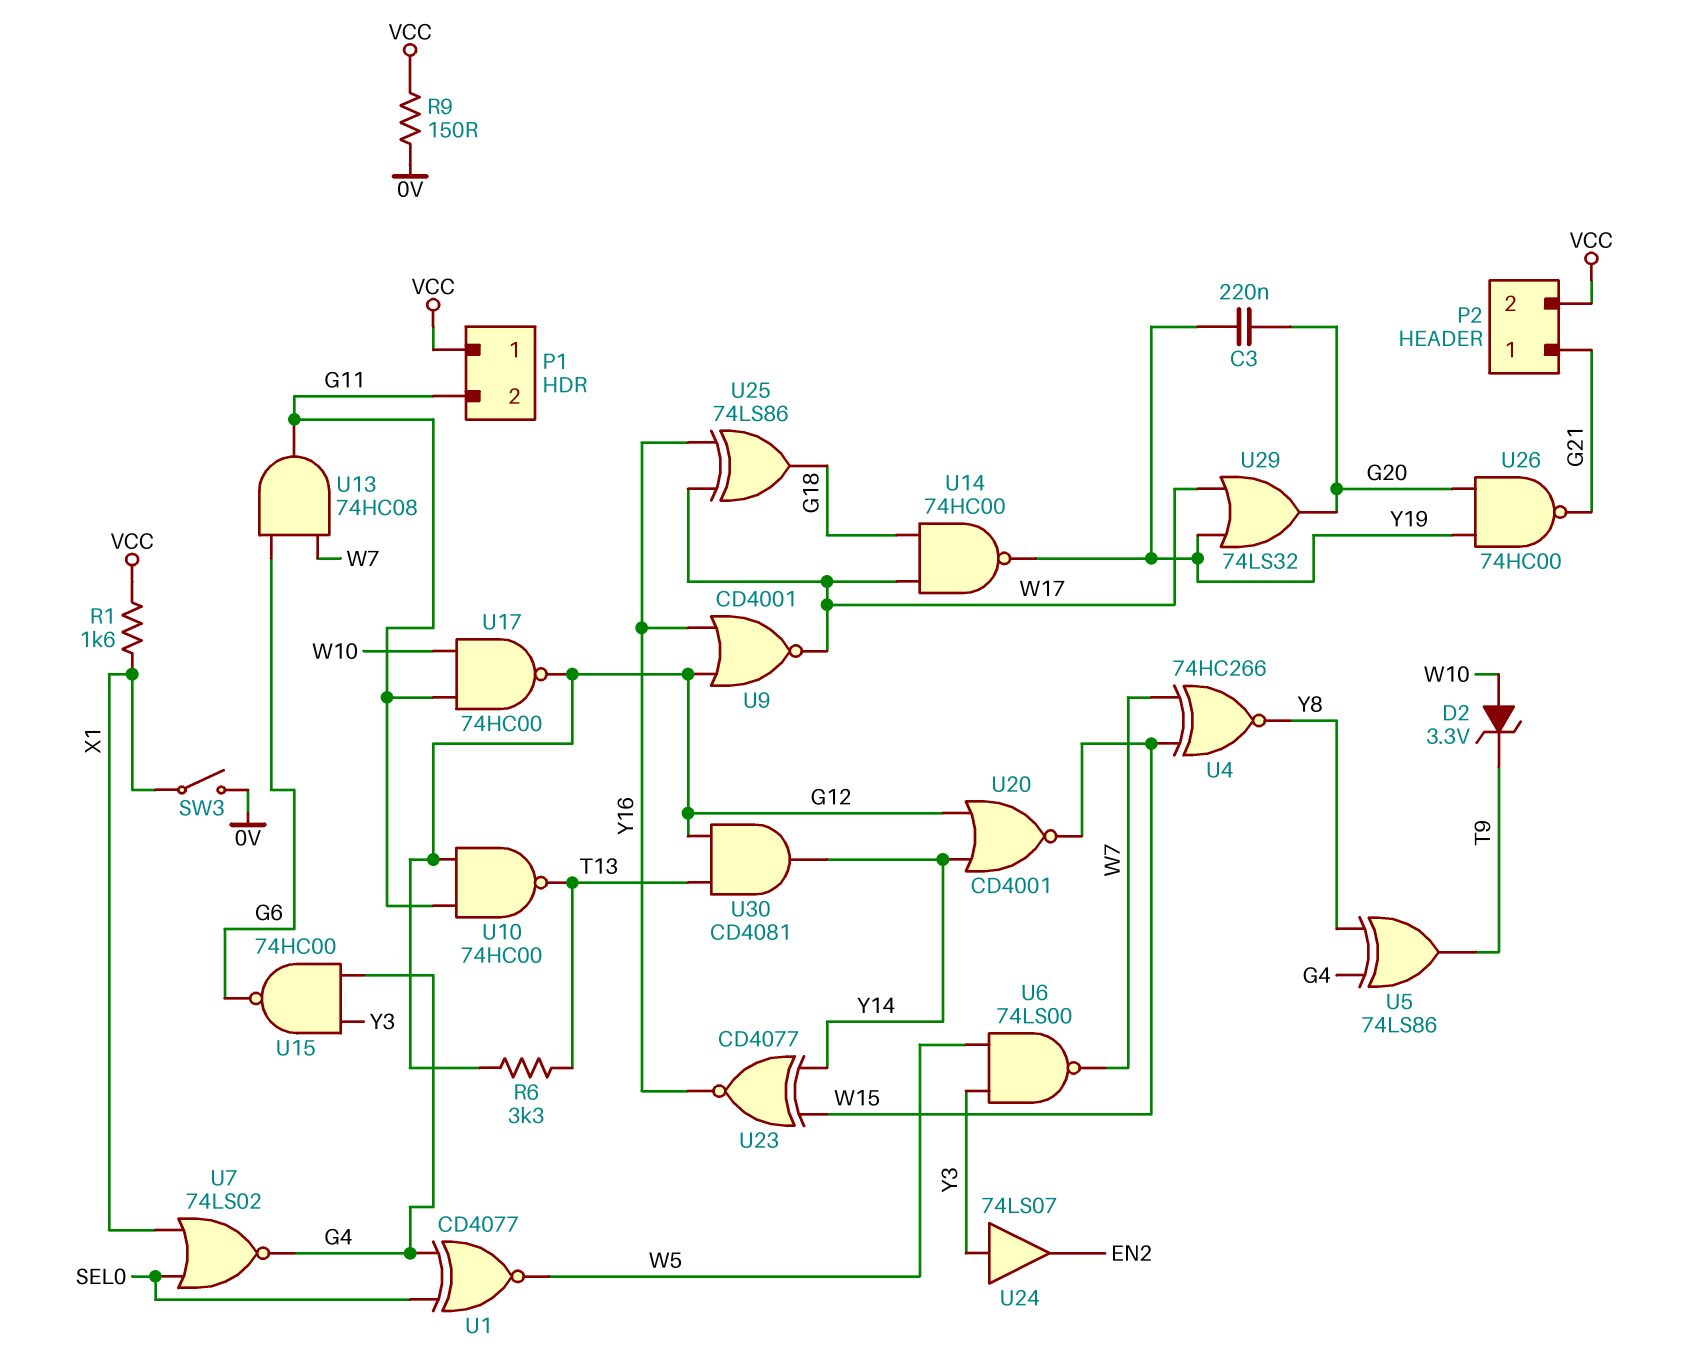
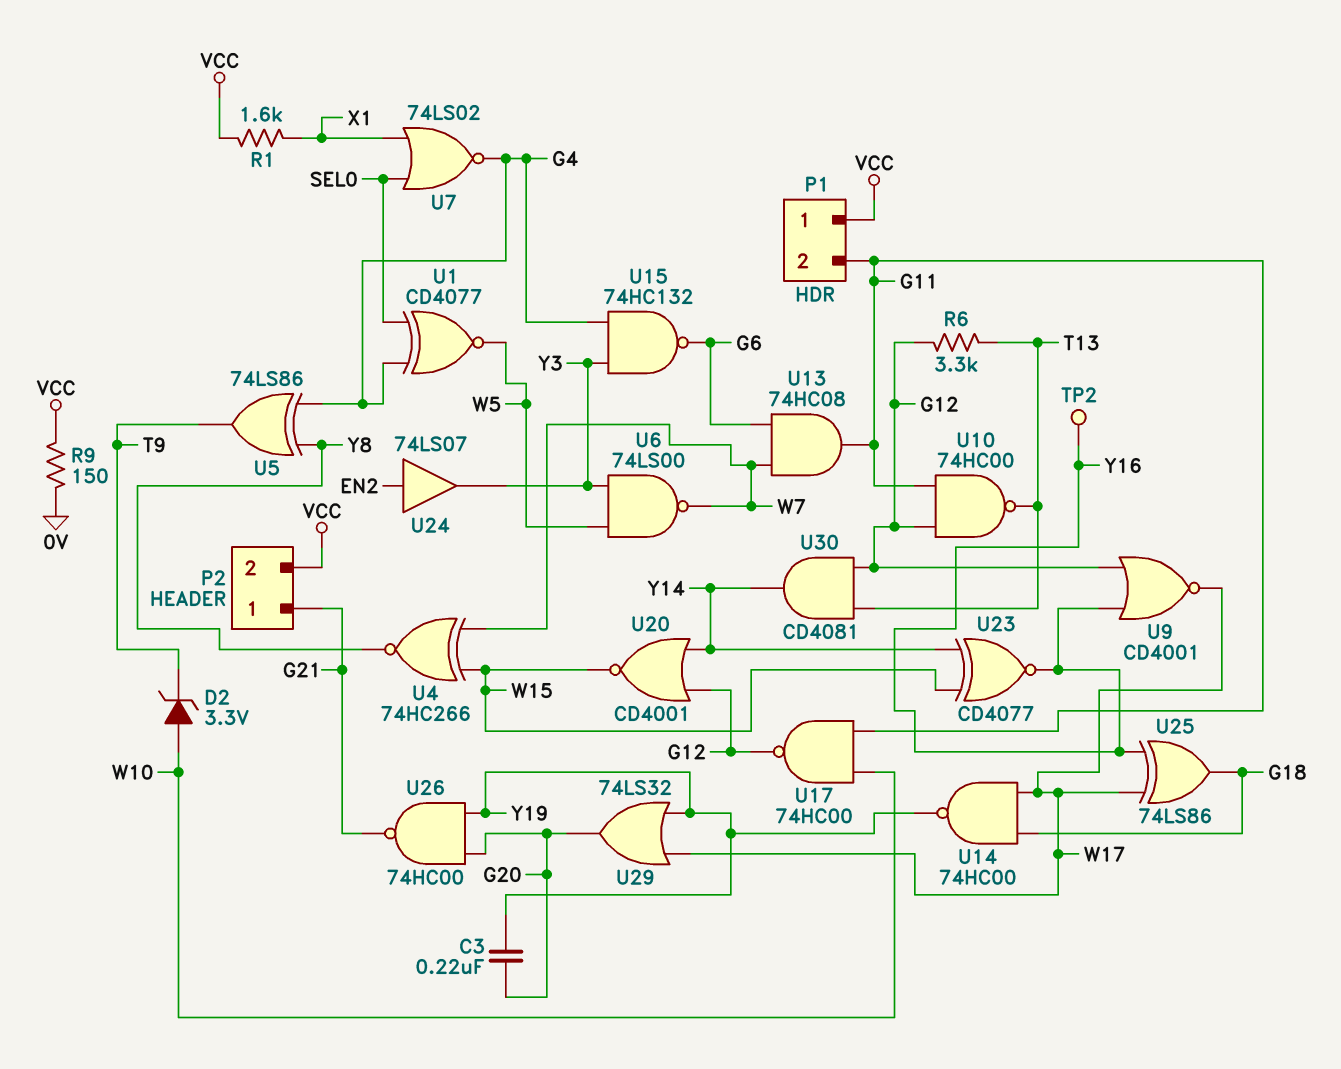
SW3: switch (0V, X1) -> none
TP2: none -> test point (Y16)
U15: NAND 74HC00 (in G4, in Y3, out G6) -> NAND 74HC132 (in G4, in Y3, out G6)
U24: buffer 74LS07 (in Y3, out EN2) -> buffer 74LS07 (in EN2, out Y3)

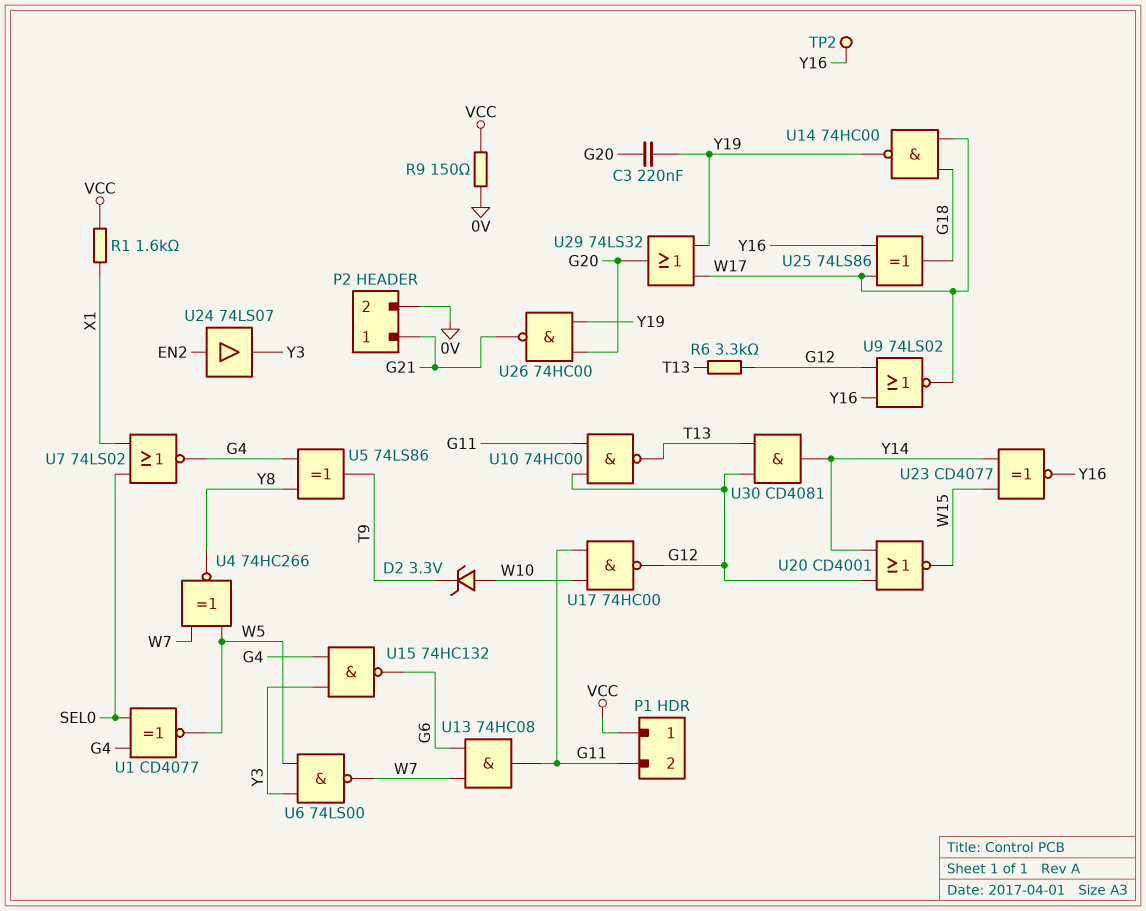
P2 pin 2: VCC -> 0V
U4: XNOR 74HC266 (in W7, in W15, out Y8) -> XNOR 74HC266 (in W5, in W7, out Y8)
U9: NOR CD4001 (in G12, in Y16, out W17) -> NOR 74LS02 (in G12, in Y16, out W17)

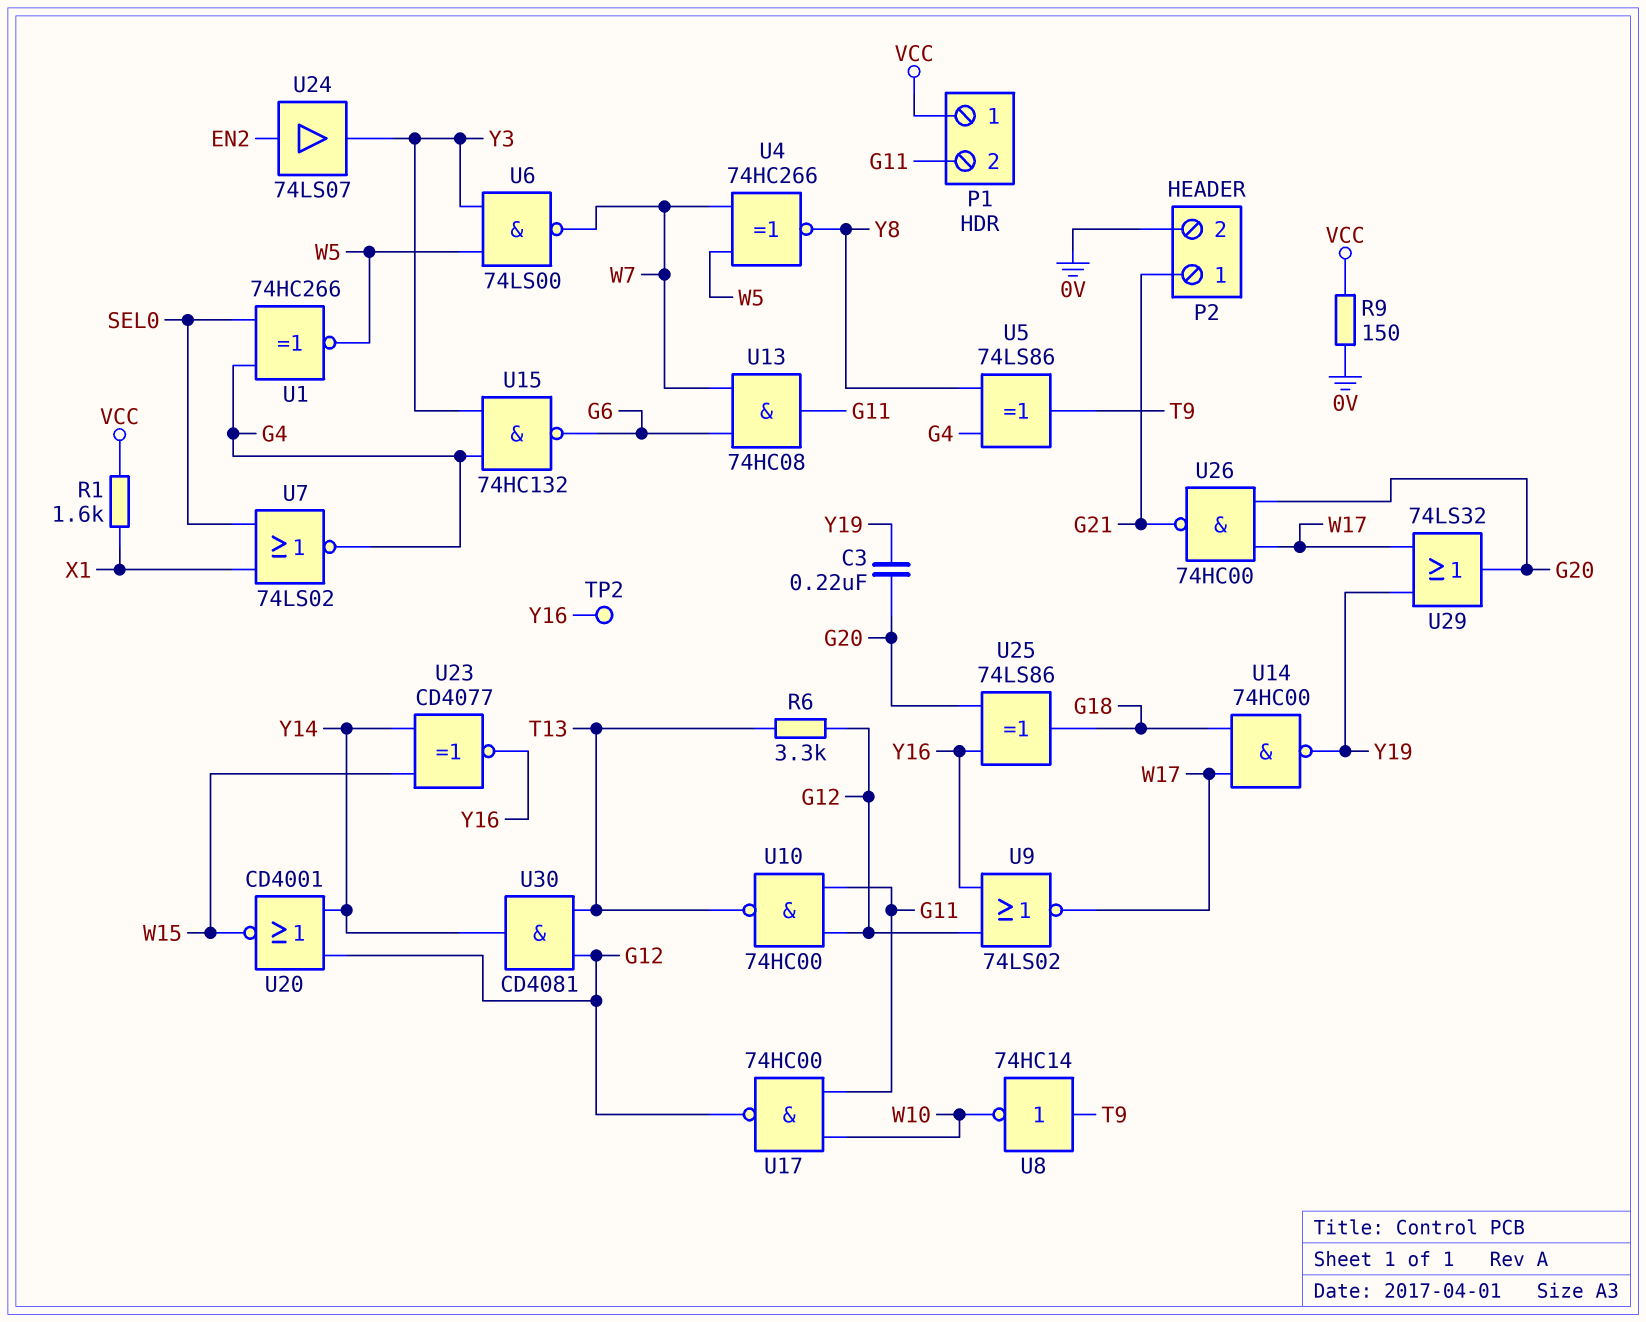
D2: zener 3.3V (A W10, K T9) -> none
U1: XNOR CD4077 (in G4, in SEL0, out W5) -> XNOR 74HC266 (in G4, in SEL0, out W5)
U8: none -> NOT 74HC14 (in T9, out W10)
U25: XOR 74LS86 (in W17, in Y16, out G18) -> XOR 74LS86 (in G20, in Y16, out G18)
U26: NAND 74HC00 (in G20, in Y19, out G21) -> NAND 74HC00 (in G20, in W17, out G21)

